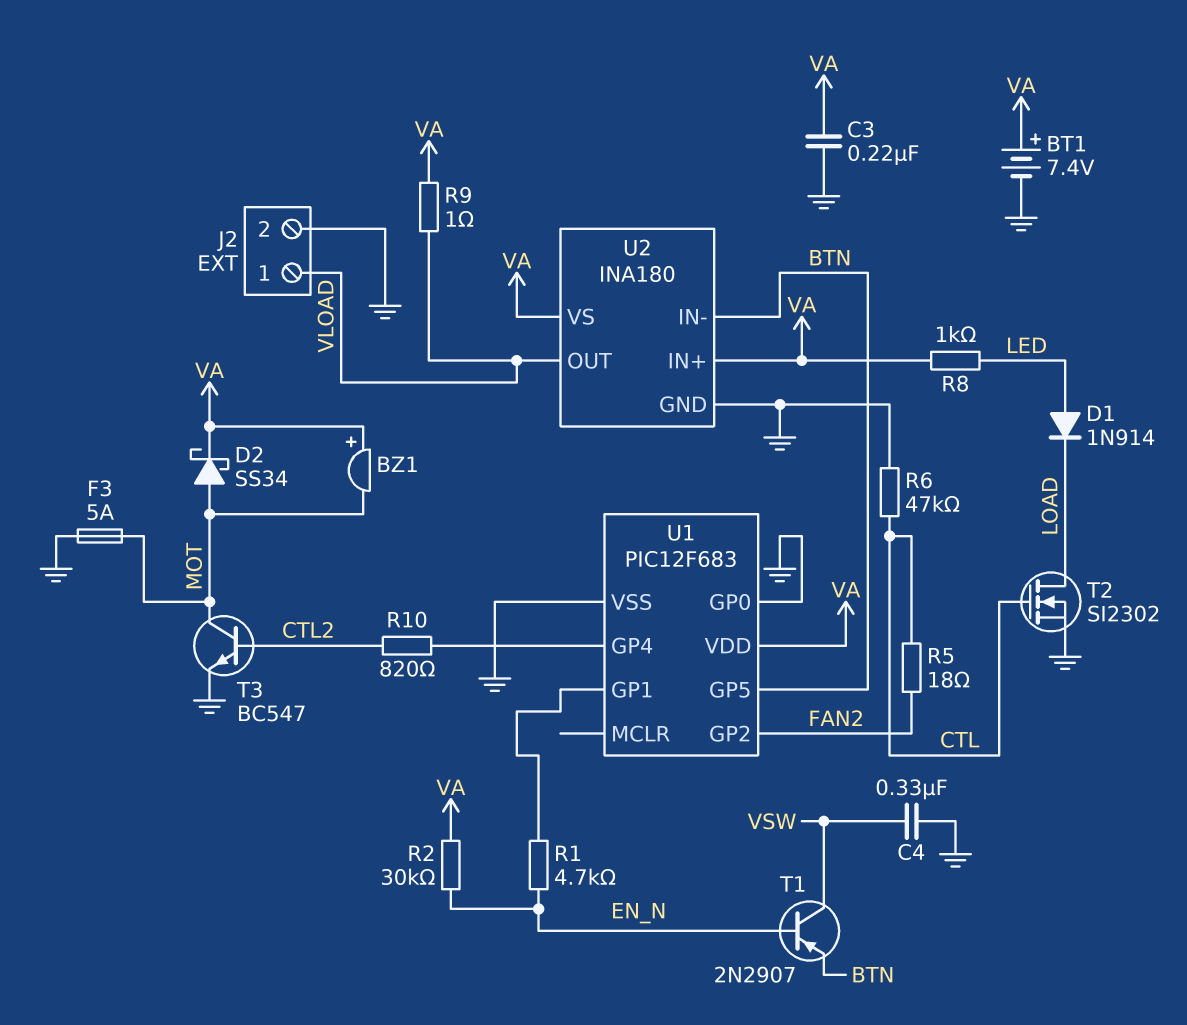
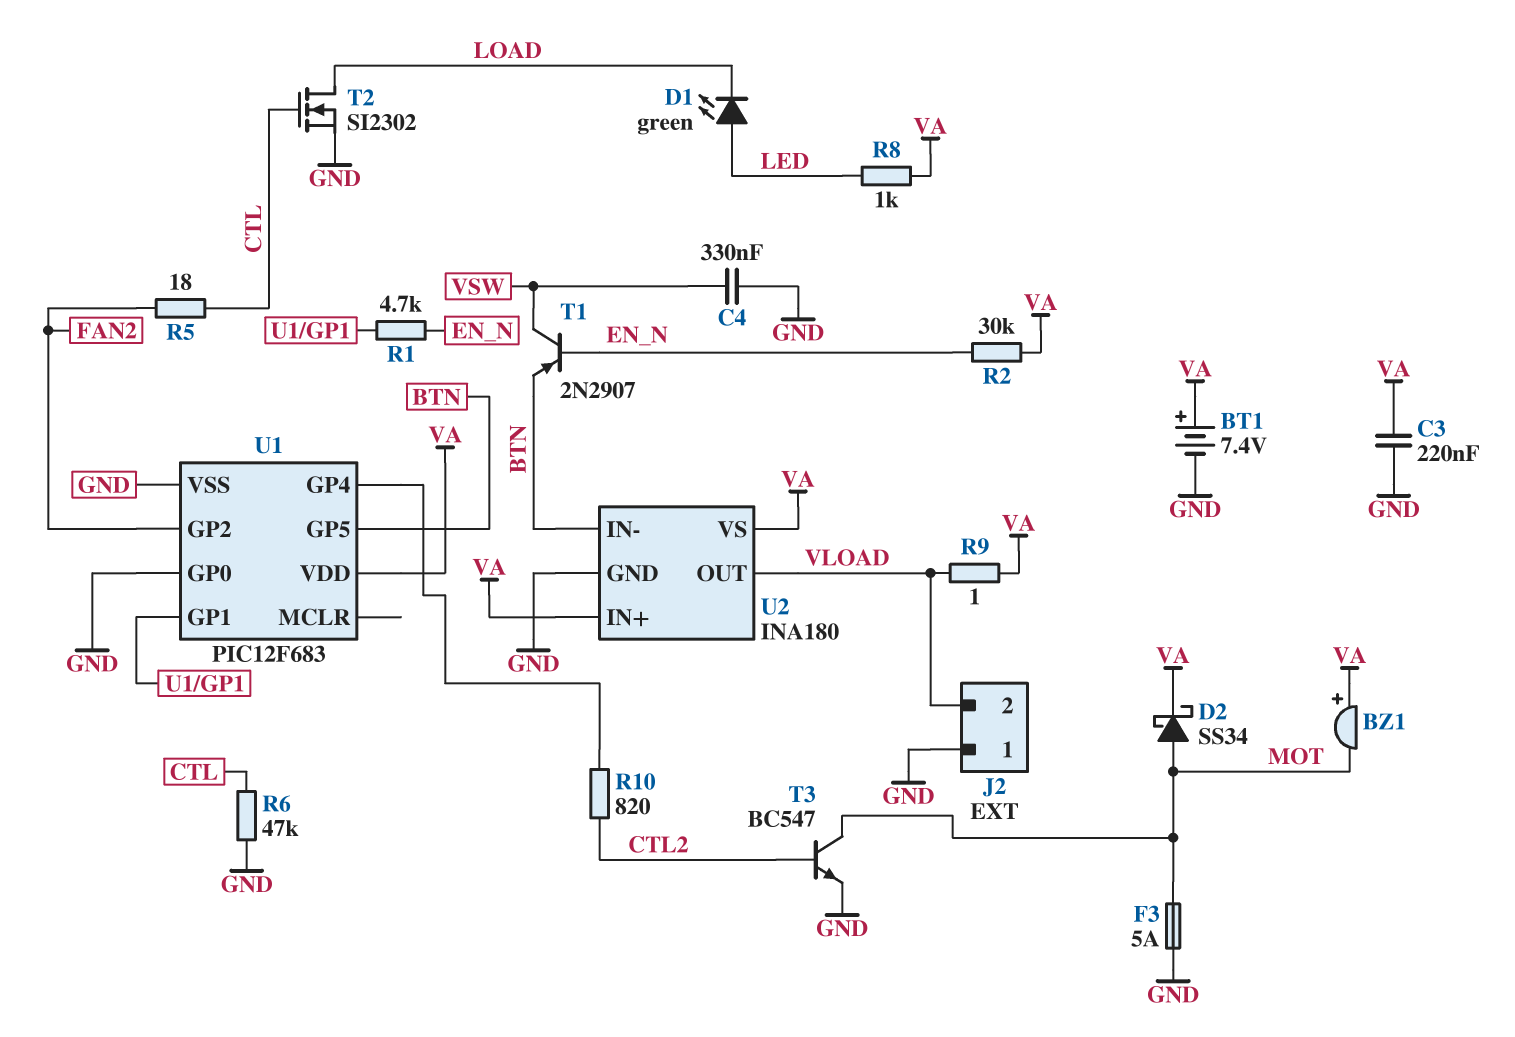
D1: diode 1N914 (A LED, K LOAD) -> LED green (A LED, K LOAD)
J2 pin 1: VLOAD -> GND
J2 pin 2: GND -> VLOAD

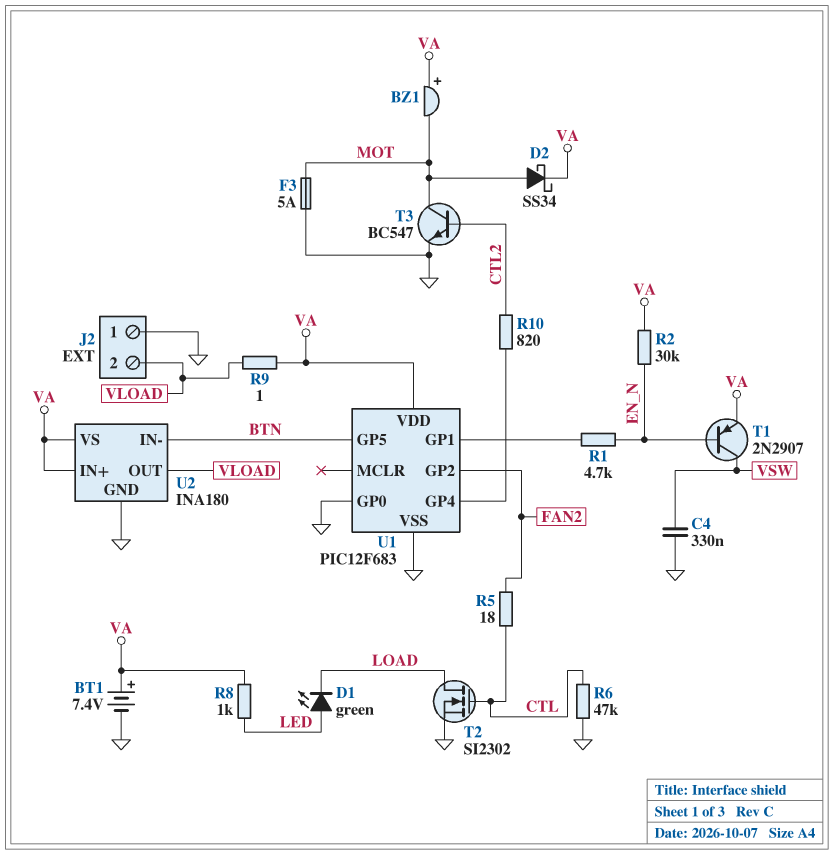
C3: 220nF (GND, VA) -> none
T1: PNP 2N2907 (B EN_N, C VSW, E BTN) -> PNP 2N2907 (B EN_N, C VSW, E VA)

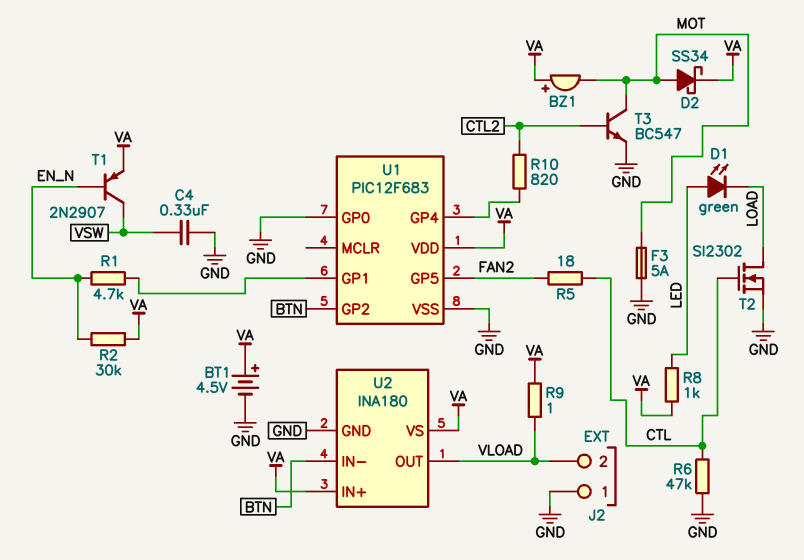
BT1: 7.4V (plus VA, minus GND) -> 4.5V (plus VA, minus GND)
U1 pin GP2: FAN2 -> BTN
U1 pin GP5: BTN -> FAN2

